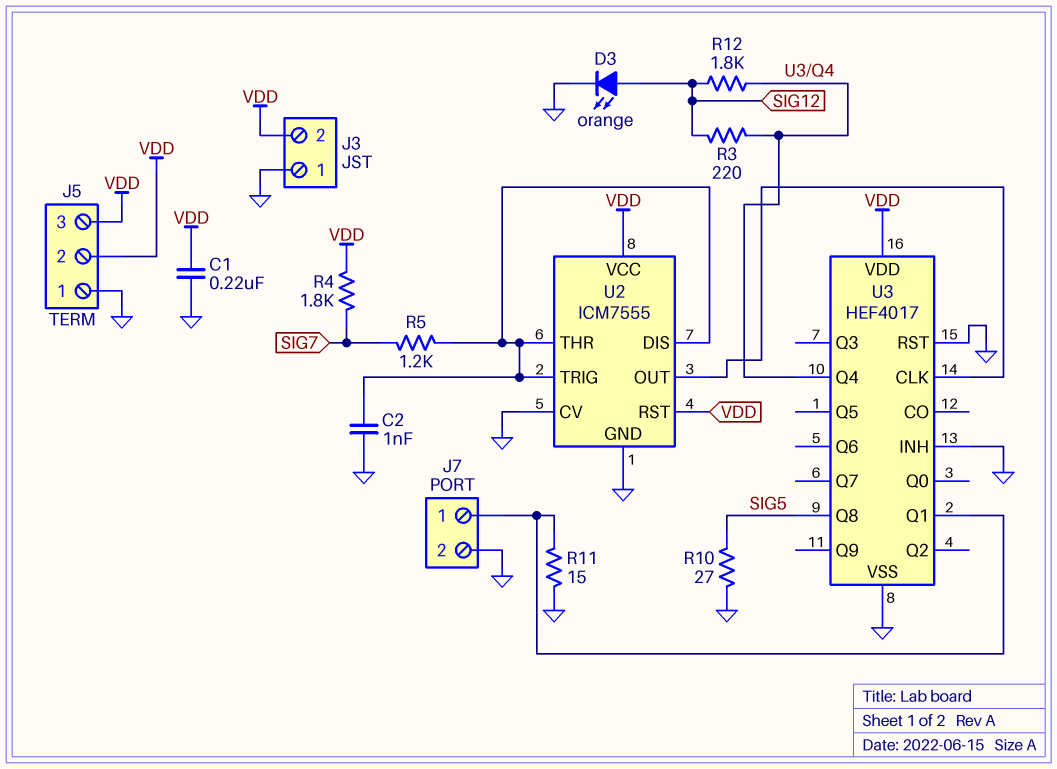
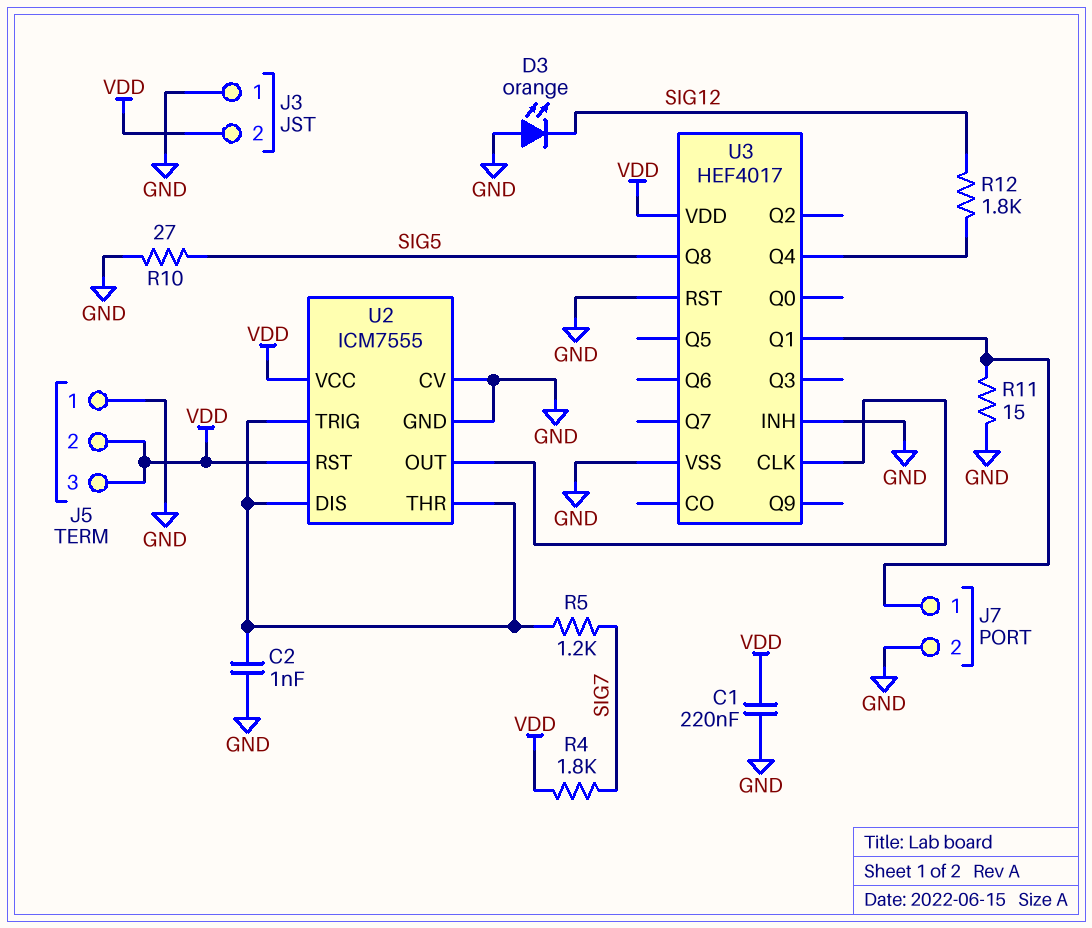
D3: LED orange (A SIG12, K GND) -> LED orange (A GND, K SIG12)
R3: 220 (SIG12, U3/Q4) -> none

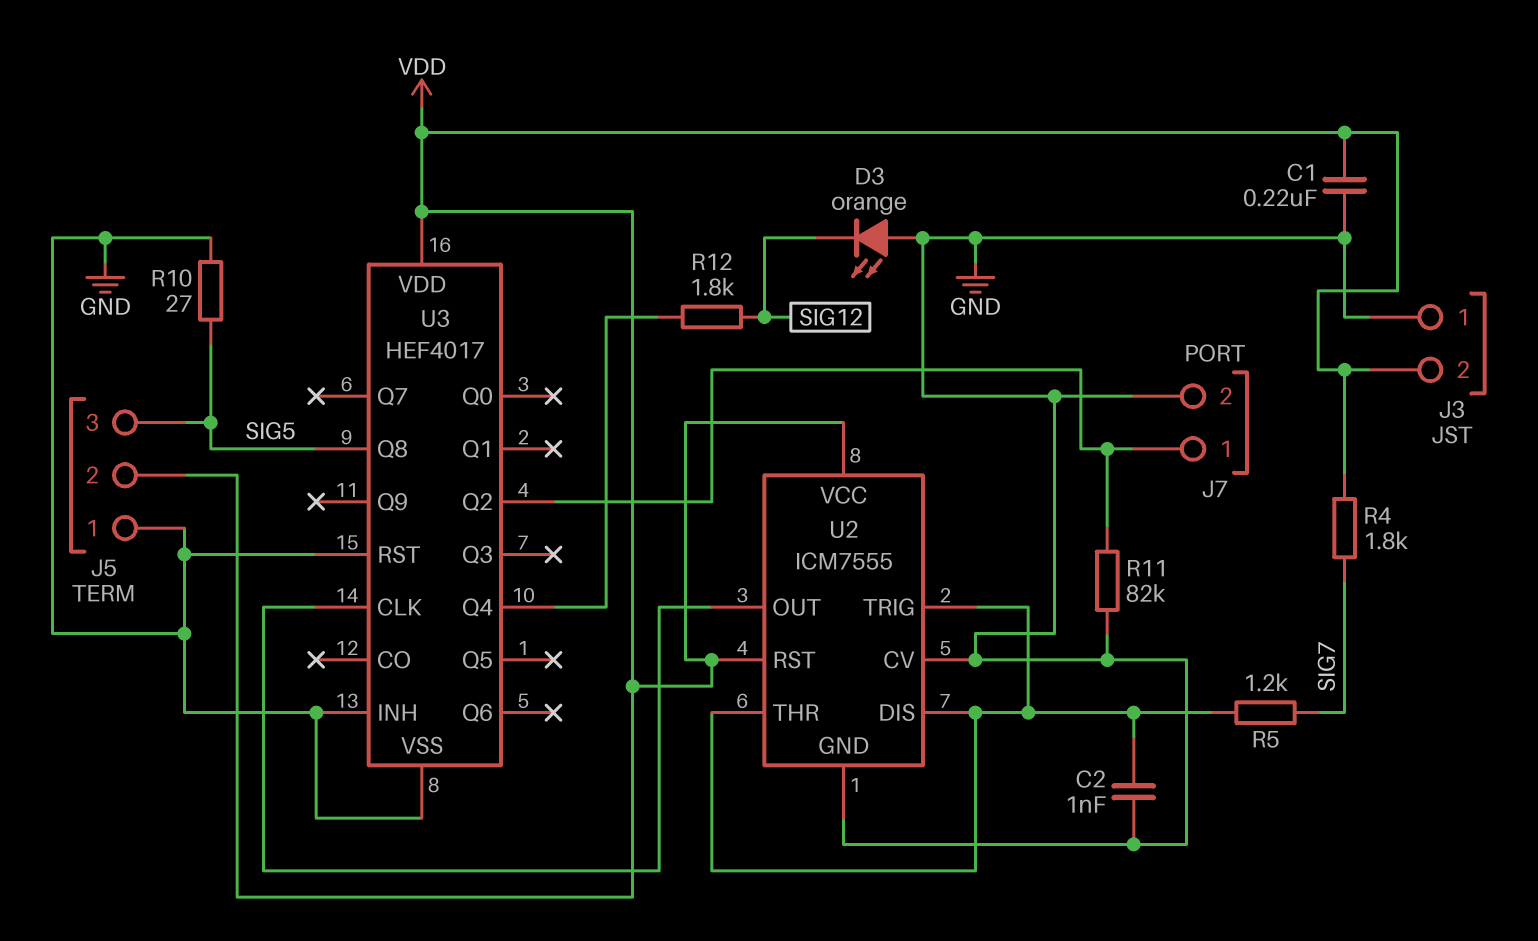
J5 pin 3: VDD -> SIG5
R11: 15 (GND, J7/1) -> 82k (GND, J7/1)
U3 pin Q1: J7/1 -> none
U3 pin Q2: none -> J7/1

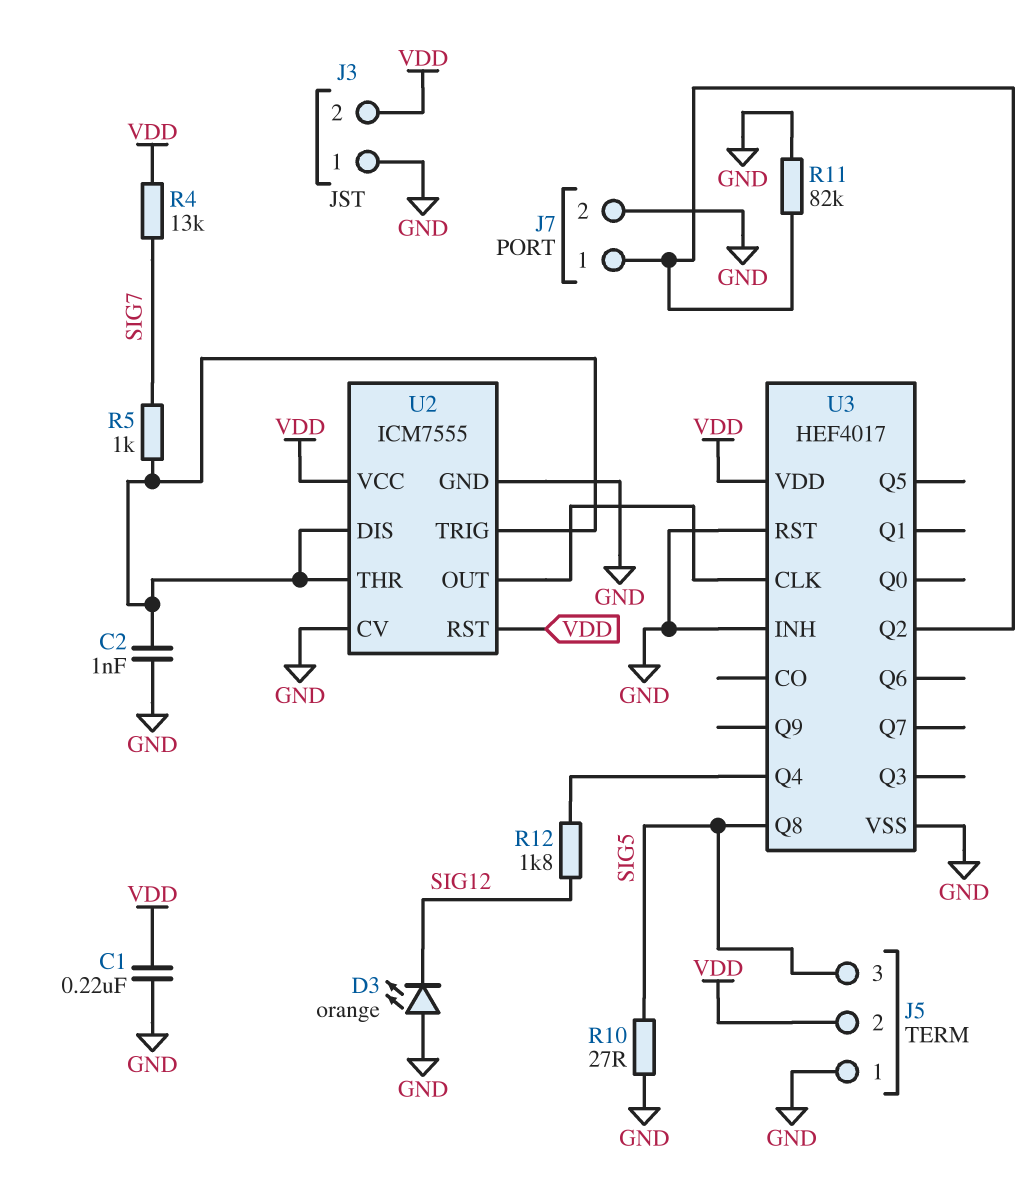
R4: 1.8k (SIG7, VDD) -> 13k (SIG7, VDD)
R5: 1.2k (SIG7, U2/DIS) -> 1k (SIG7, U2/DIS)

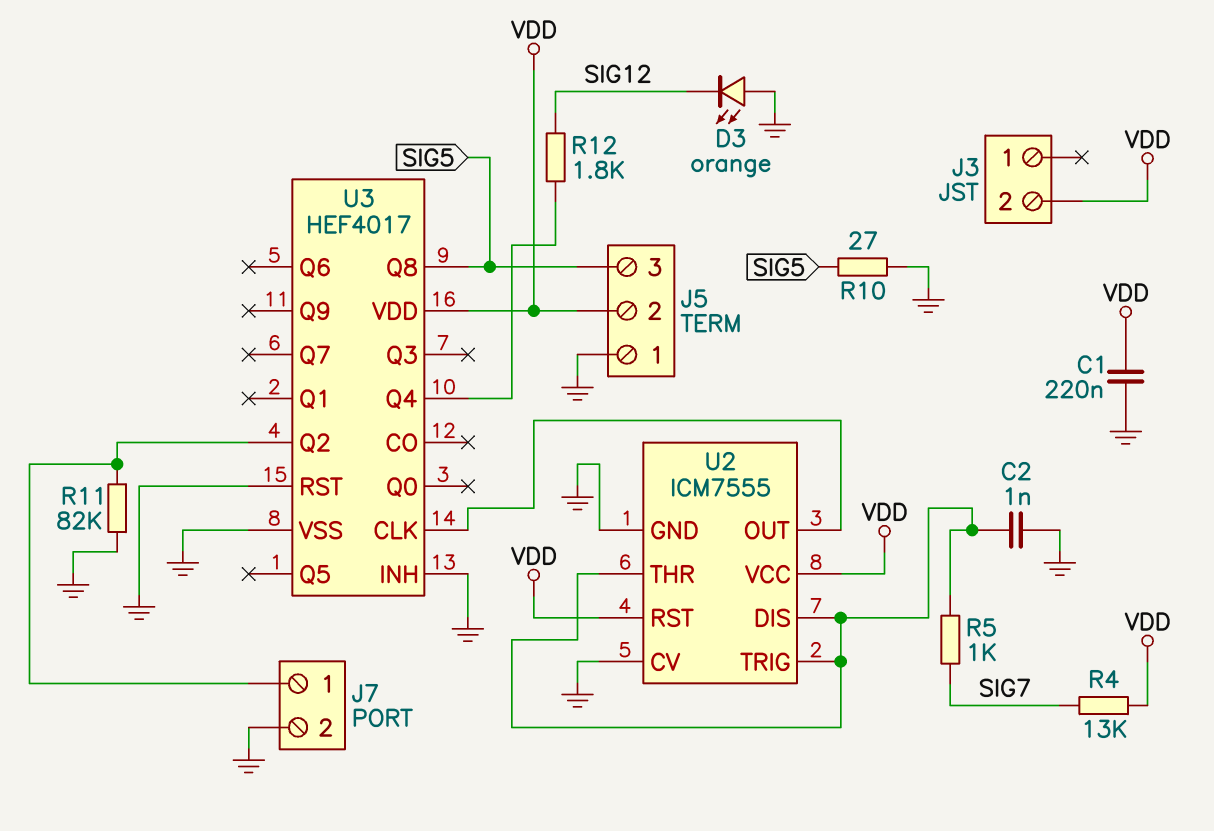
J3 pin 1: GND -> none

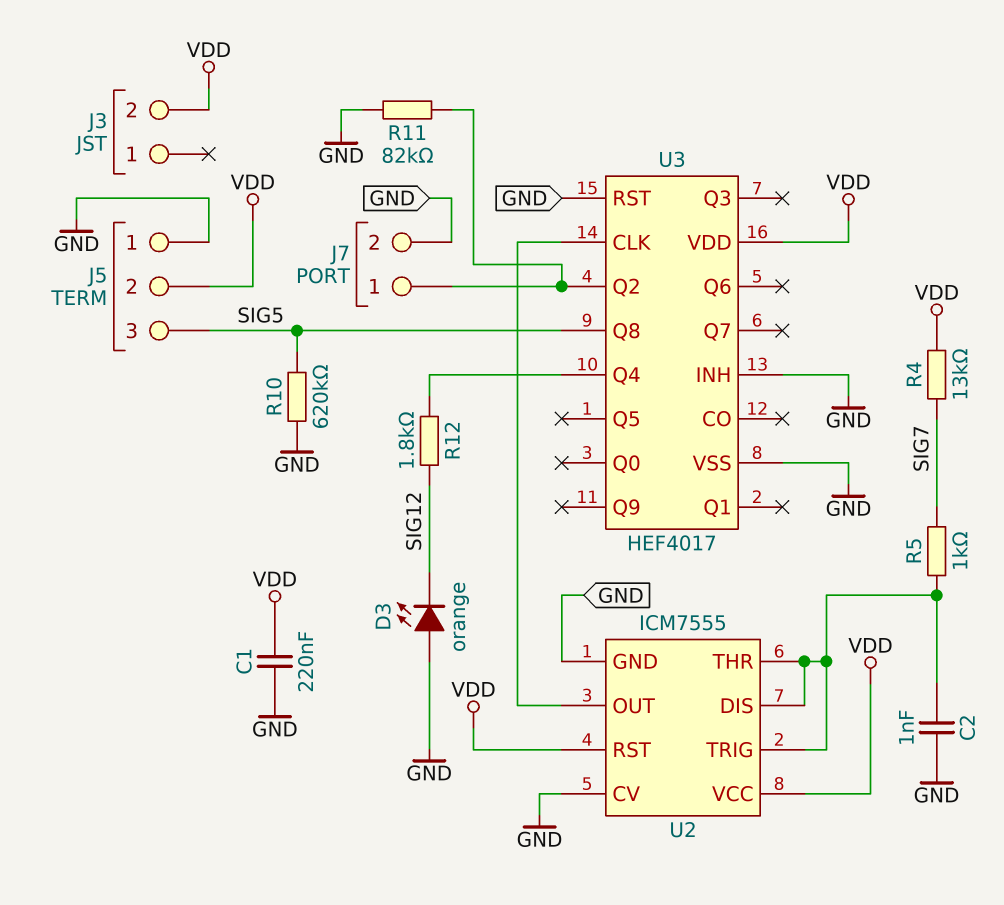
R10: 27 (GND, SIG5) -> 620k (GND, SIG5)

